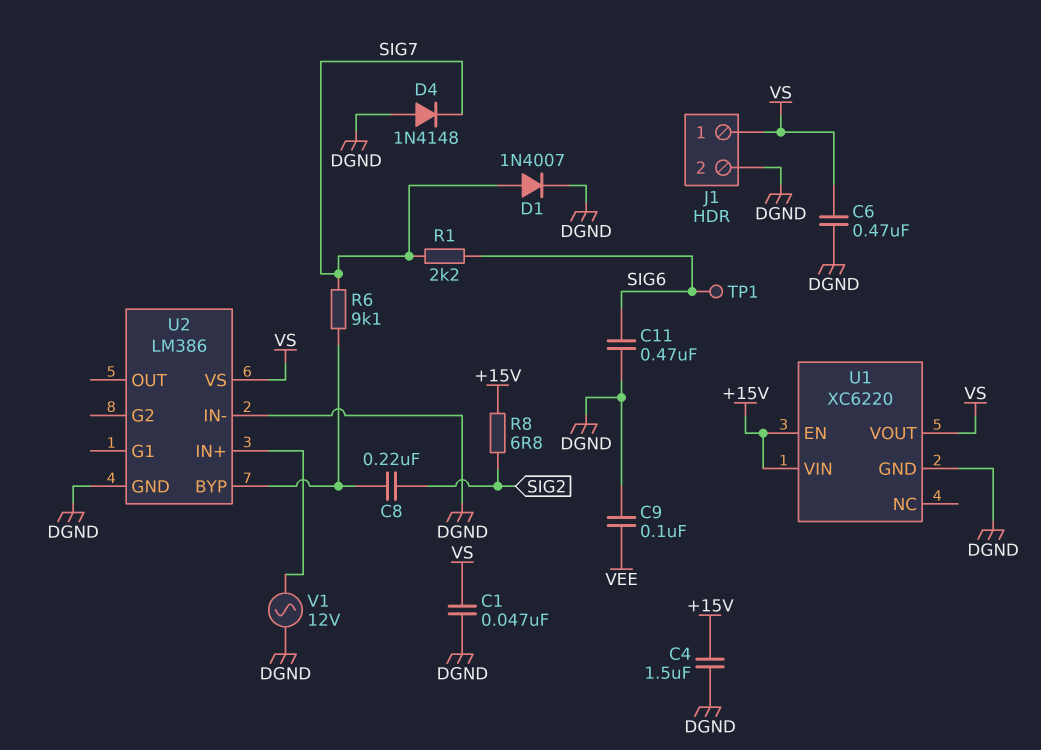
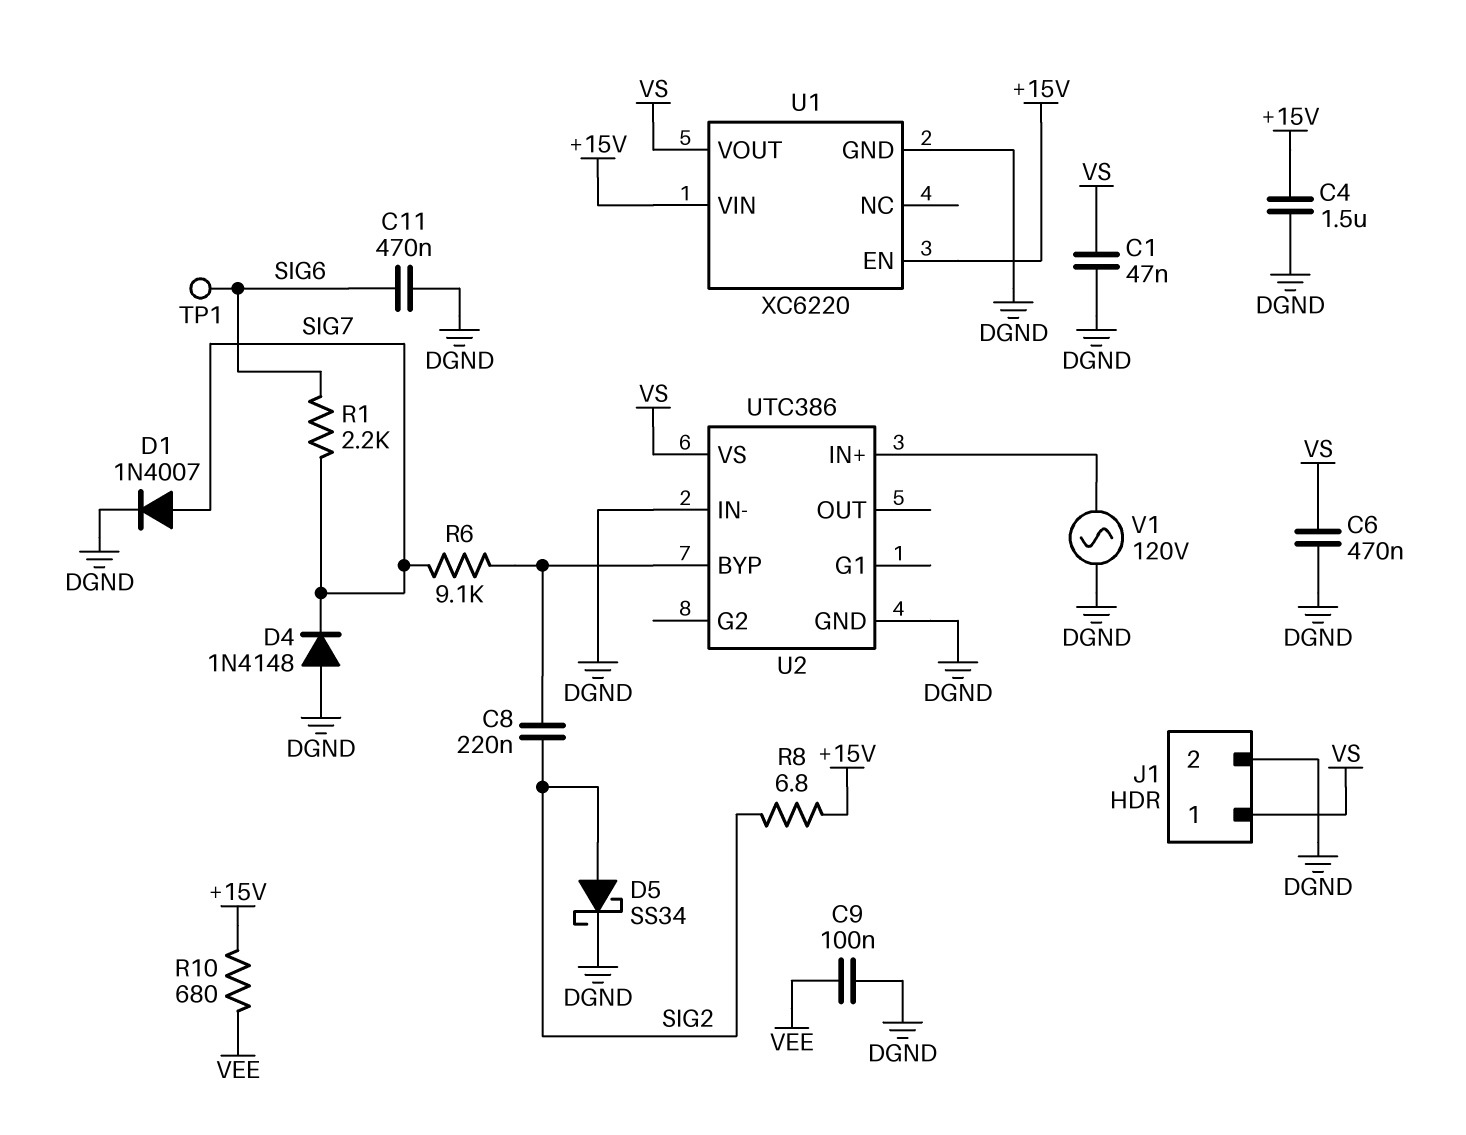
D5: none -> schottky SS34 (A SIG2, K DGND)
R10: none -> 680 (+15V, VEE)
U2: LM386 -> UTC386
V1: AC 12V (DGND, U2/IN+) -> AC 120V (DGND, U2/IN+)

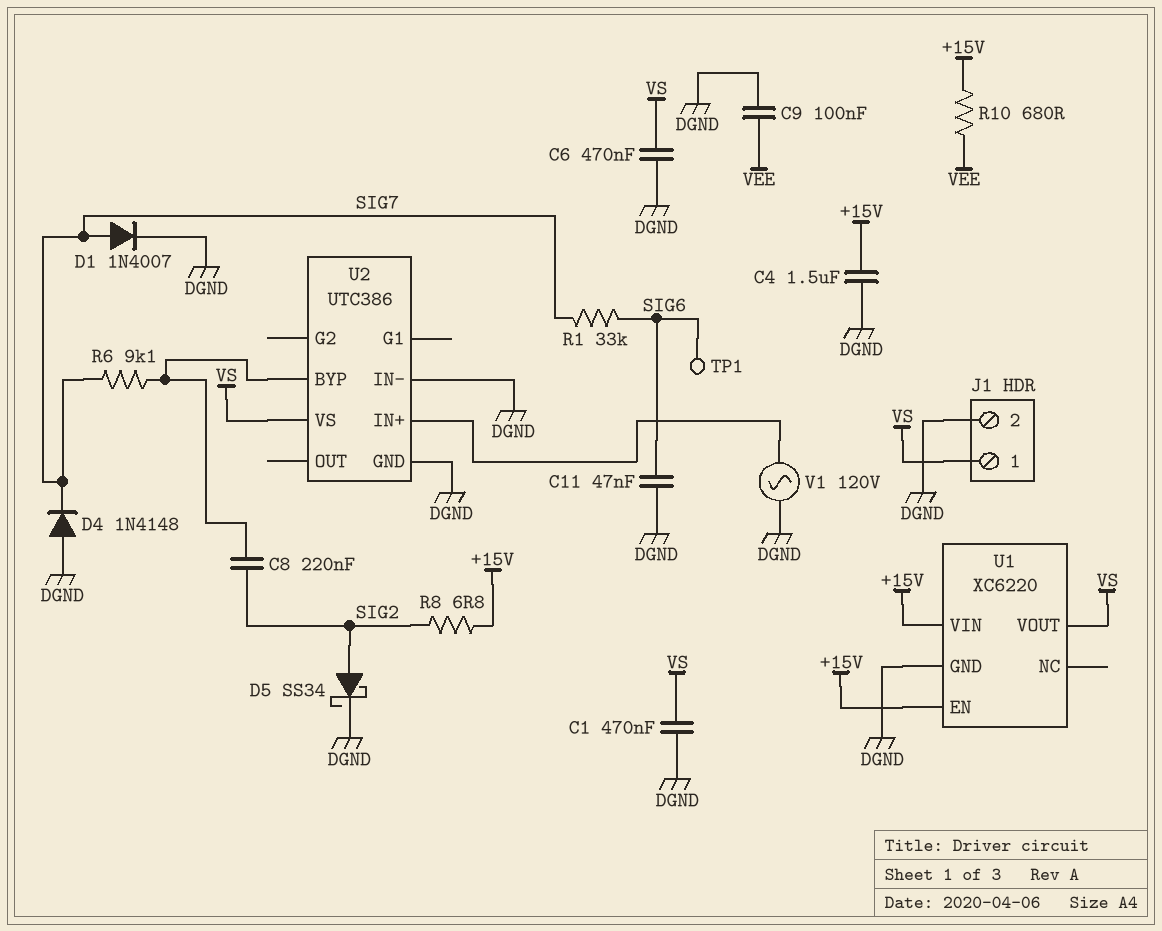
C1: 47nF (DGND, VS) -> 470nF (DGND, VS)
C11: 470nF (DGND, SIG6) -> 47nF (DGND, SIG6)
R1: 2.2k (SIG6, SIG7) -> 33k (SIG6, SIG7)

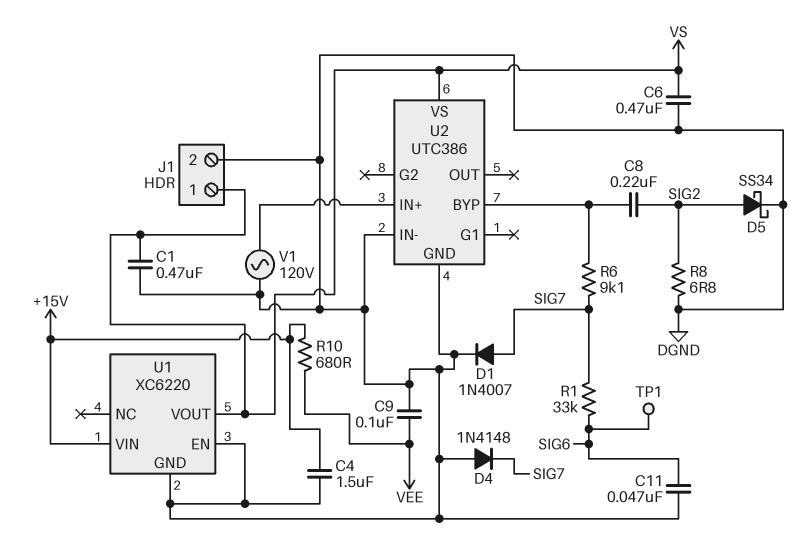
R8: 6.8 (+15V, SIG2) -> 6.8 (DGND, SIG2)
U1 pin EN: +15V -> DGND

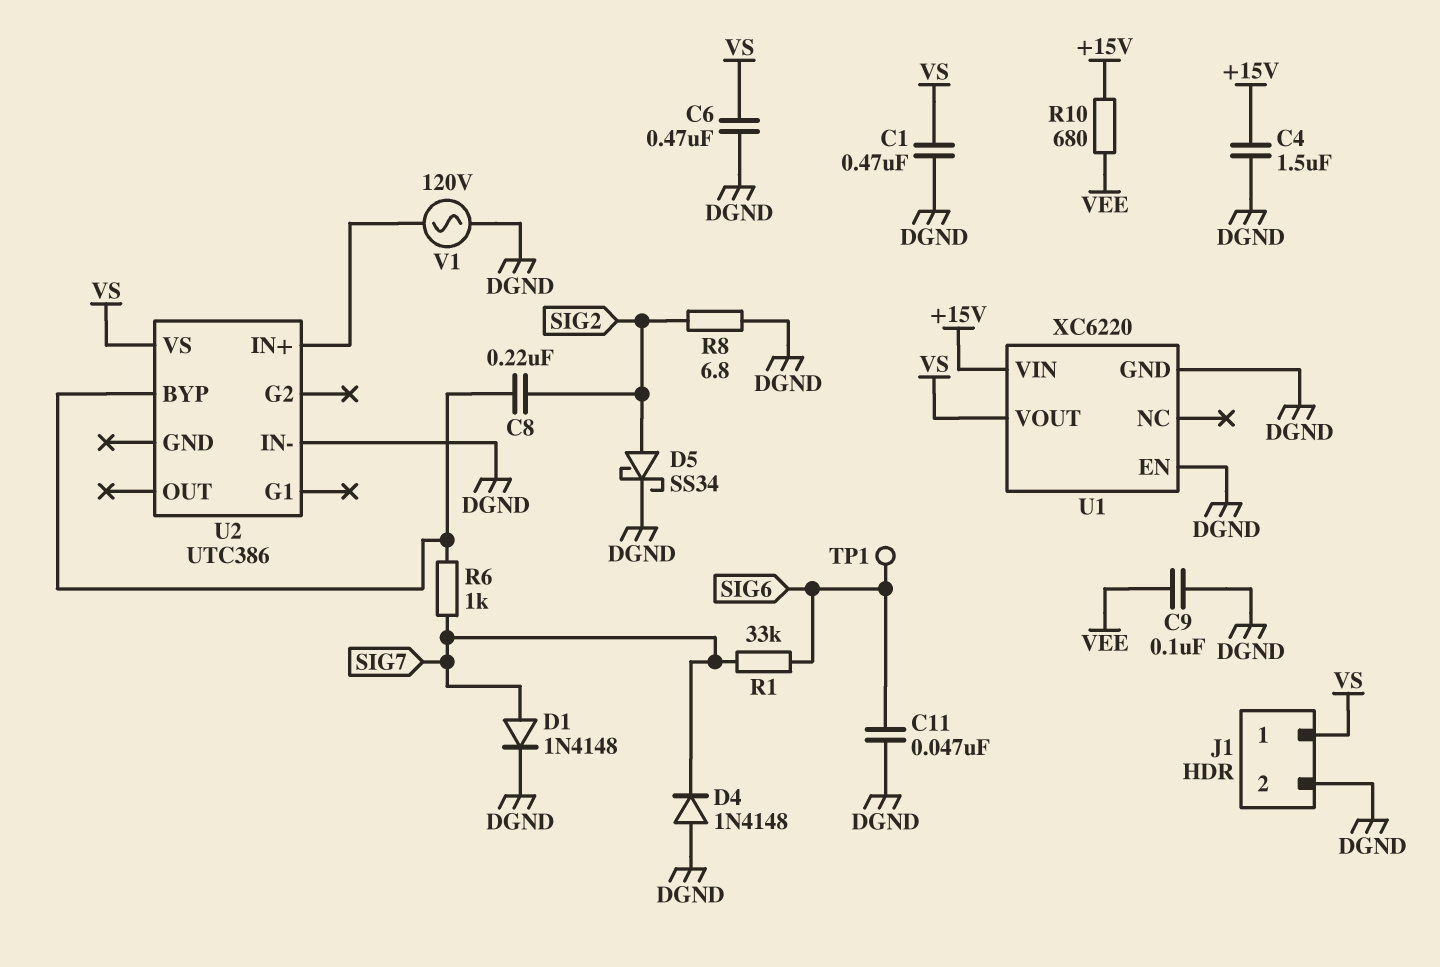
D1: diode 1N4007 (A SIG7, K DGND) -> diode 1N4148 (A SIG7, K DGND)
R6: 9.1k (SIG7, U2/BYP) -> 1k (SIG7, U2/BYP)
U2 pin GND: DGND -> none

